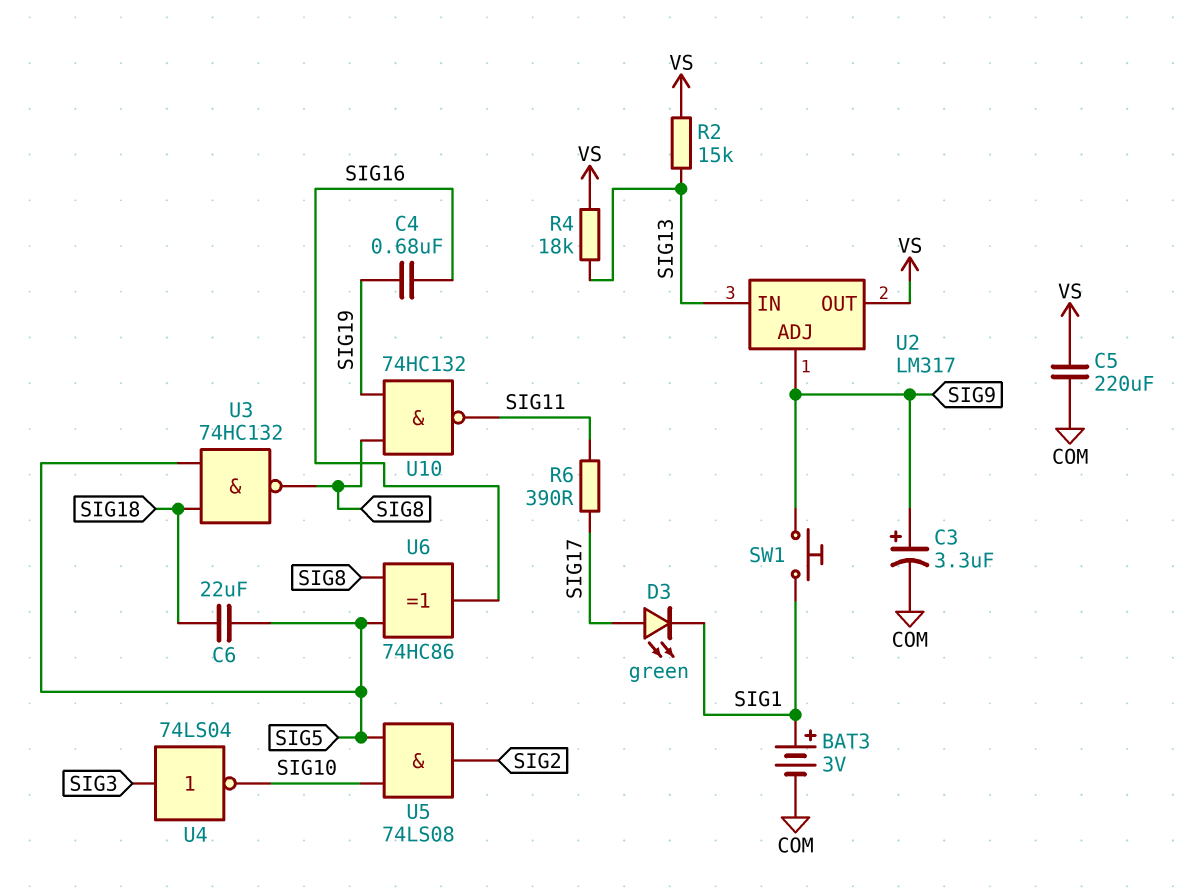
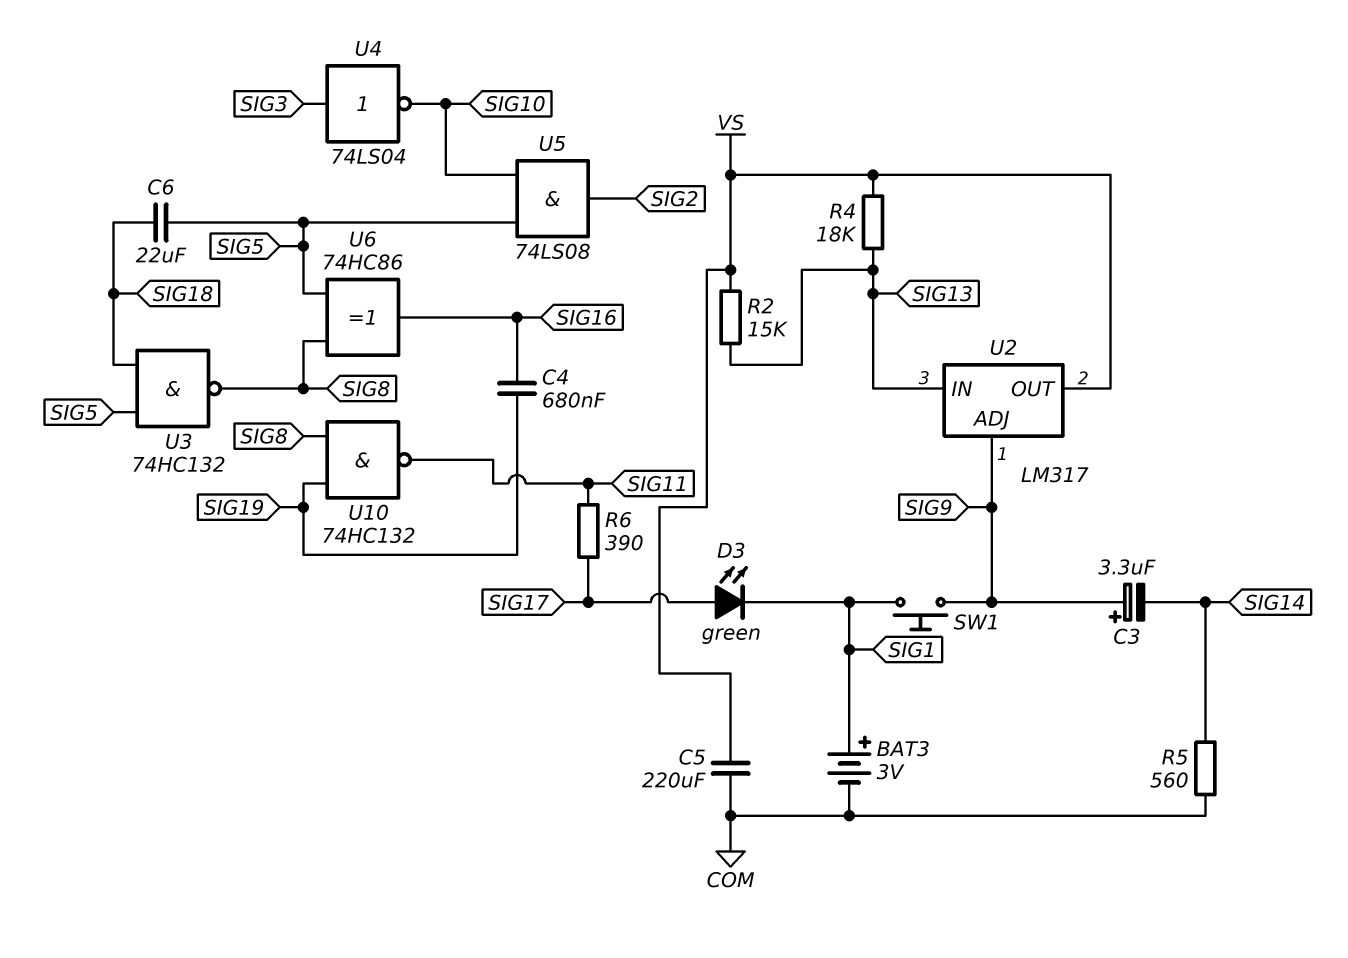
C3: 3.3uF (plus SIG9, minus COM) -> 3.3uF (plus SIG9, minus SIG14)
R5: none -> 560 (COM, SIG14)

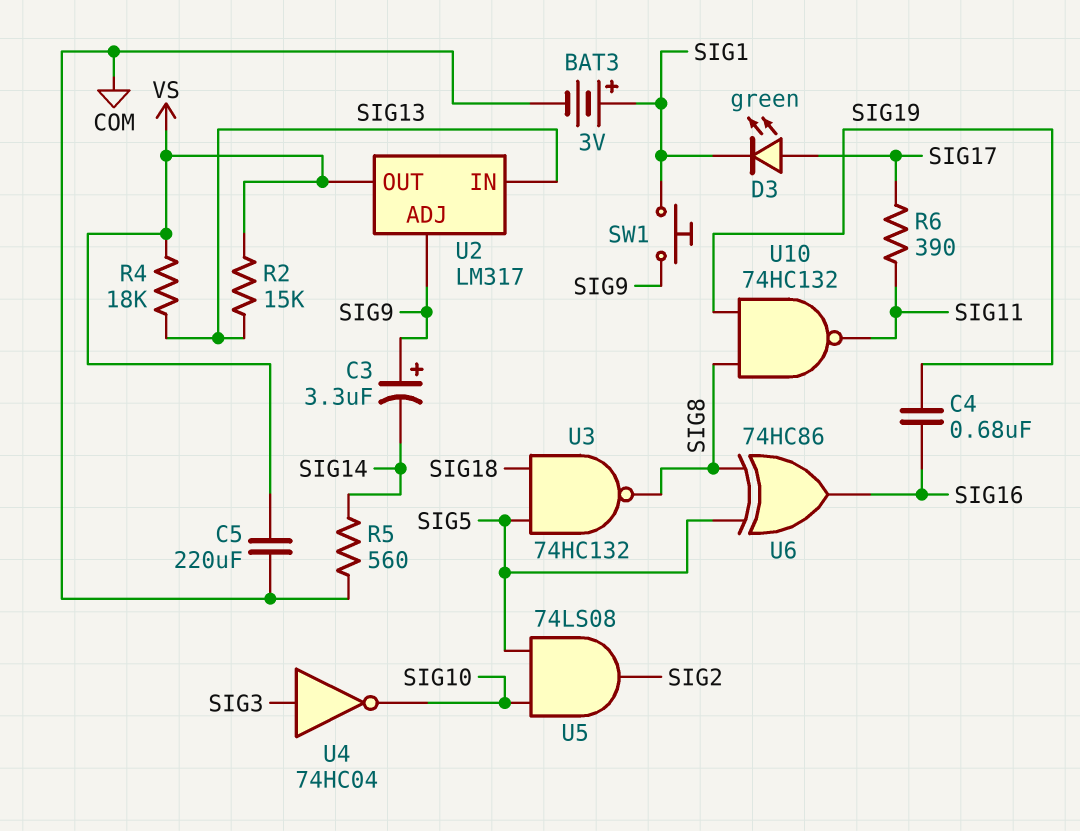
C6: 22uF (SIG5, SIG18) -> none
U4: NOT 74LS04 (in SIG3, out SIG10) -> NOT 74HC04 (in SIG3, out SIG10)

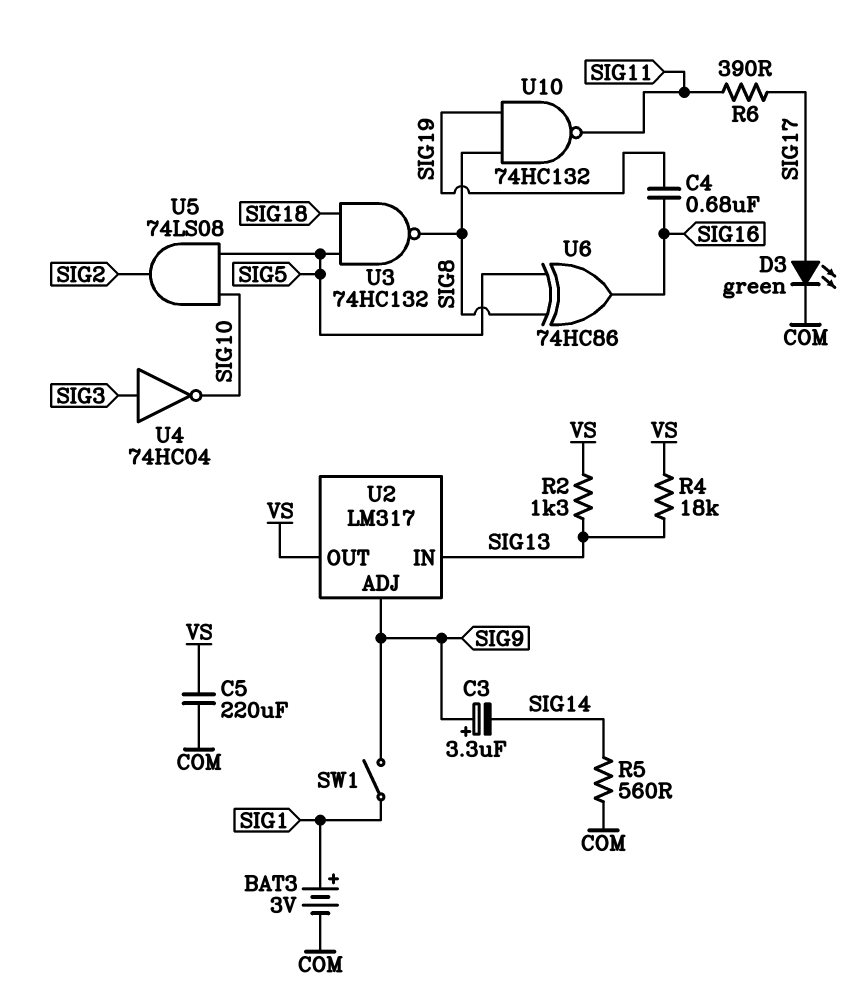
D3: LED green (A SIG17, K SIG1) -> LED green (A SIG17, K COM)
R2: 15k (SIG13, VS) -> 1.3k (SIG13, VS)
SW1: button (SIG1, SIG9) -> switch (SIG1, SIG9)

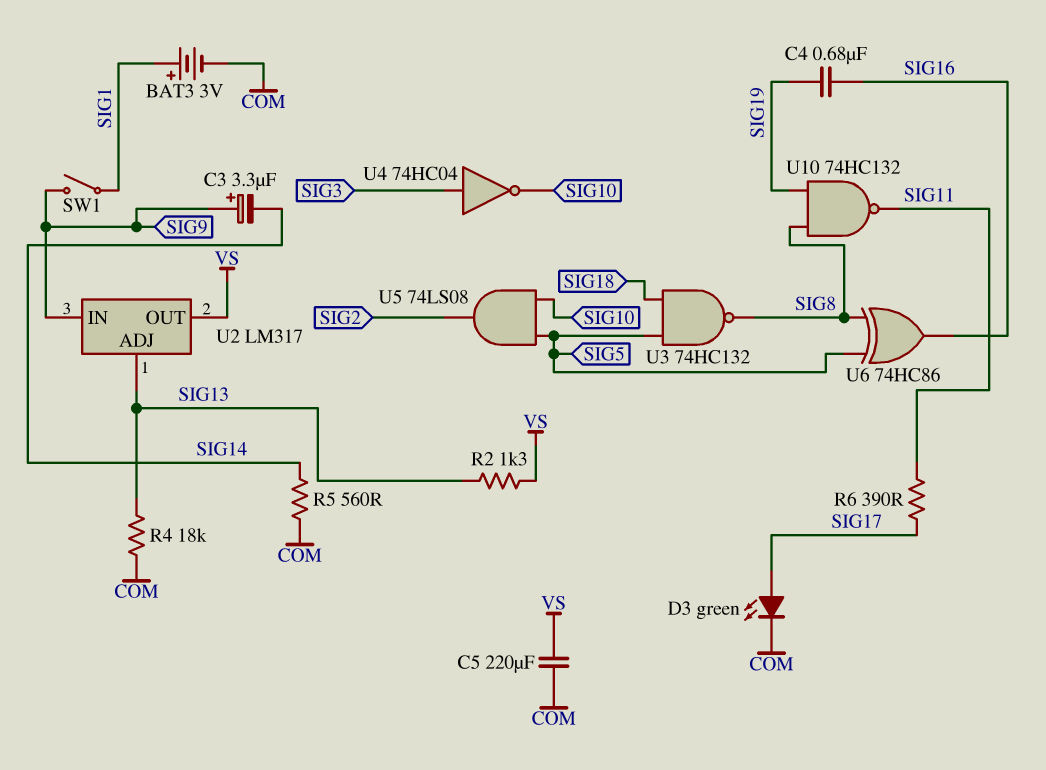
R4: 18k (SIG13, VS) -> 18k (COM, SIG13)
U2 pin ADJ: SIG9 -> SIG13
U2 pin IN: SIG13 -> SIG9

